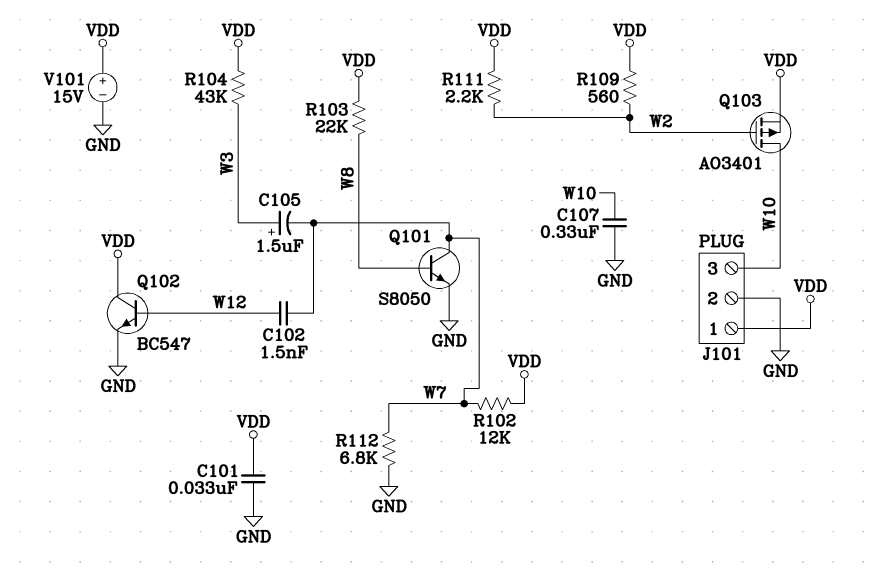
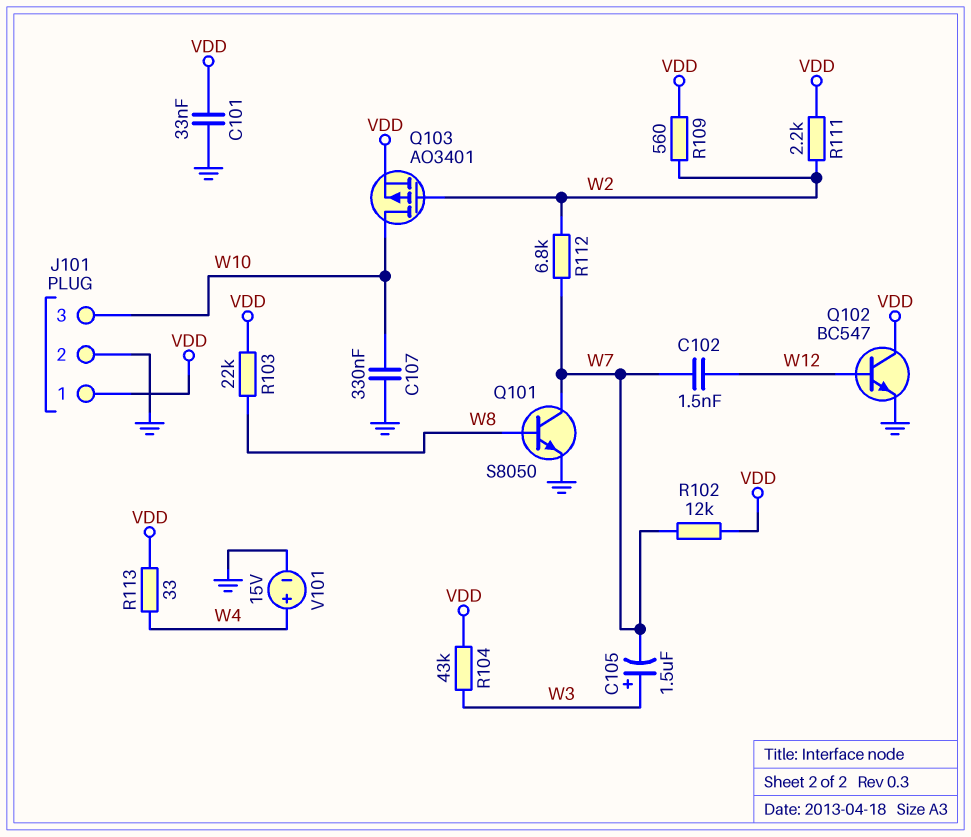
R112: 6.8k (GND, W7) -> 6.8k (W2, W7)
R113: none -> 33 (VDD, W4)
V101: 15V (plus VDD, minus GND) -> 15V (plus W4, minus GND)

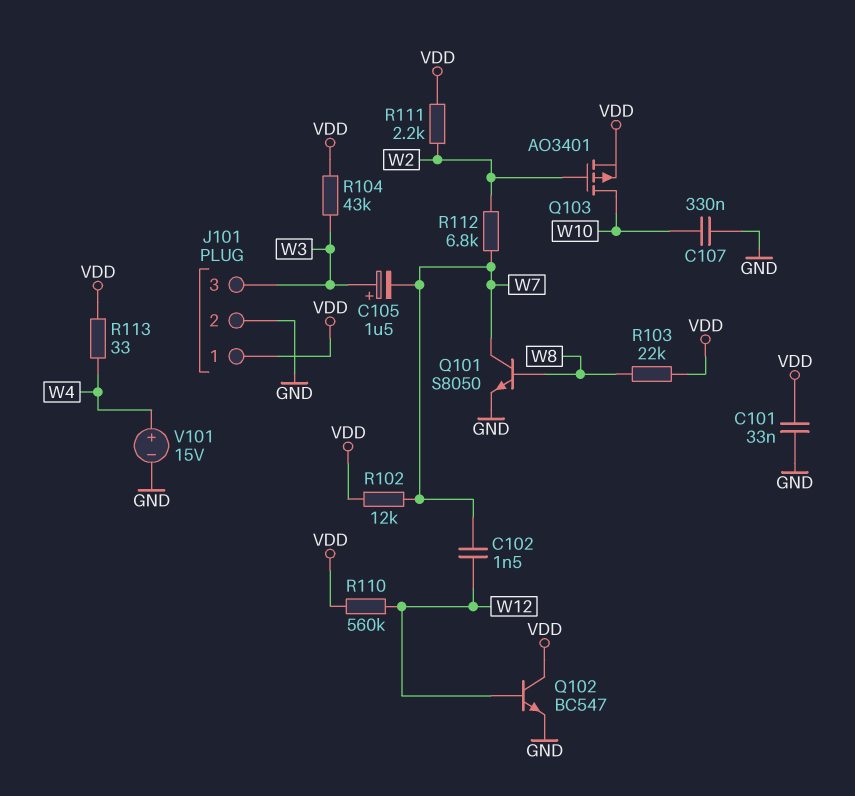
J101 pin 3: W10 -> W3
R109: 560 (VDD, W2) -> none
R110: none -> 560k (VDD, W12)

